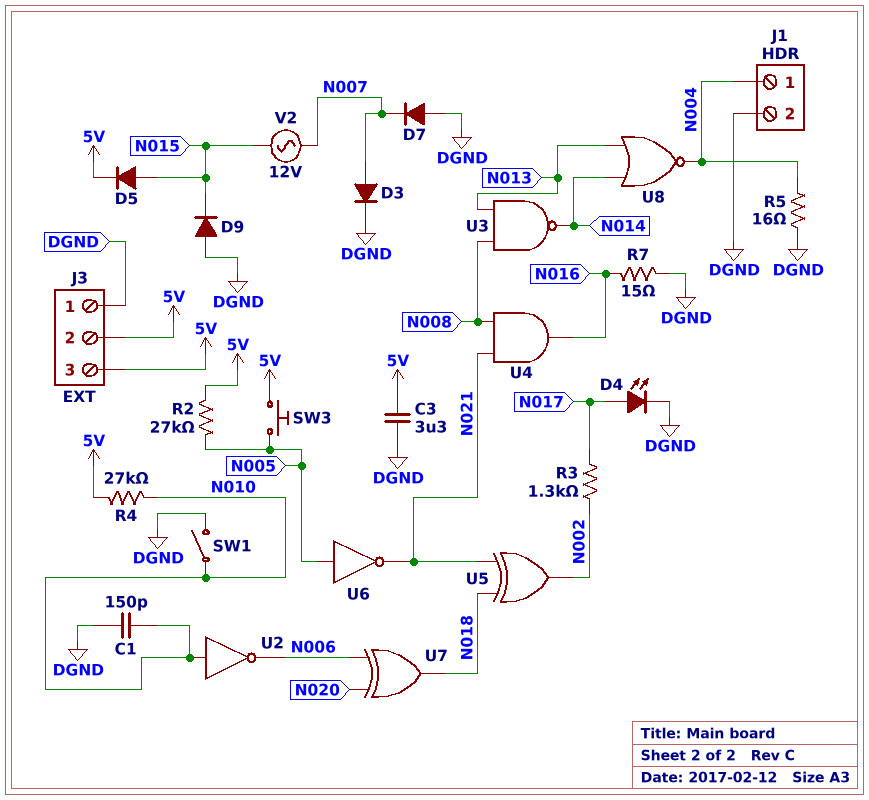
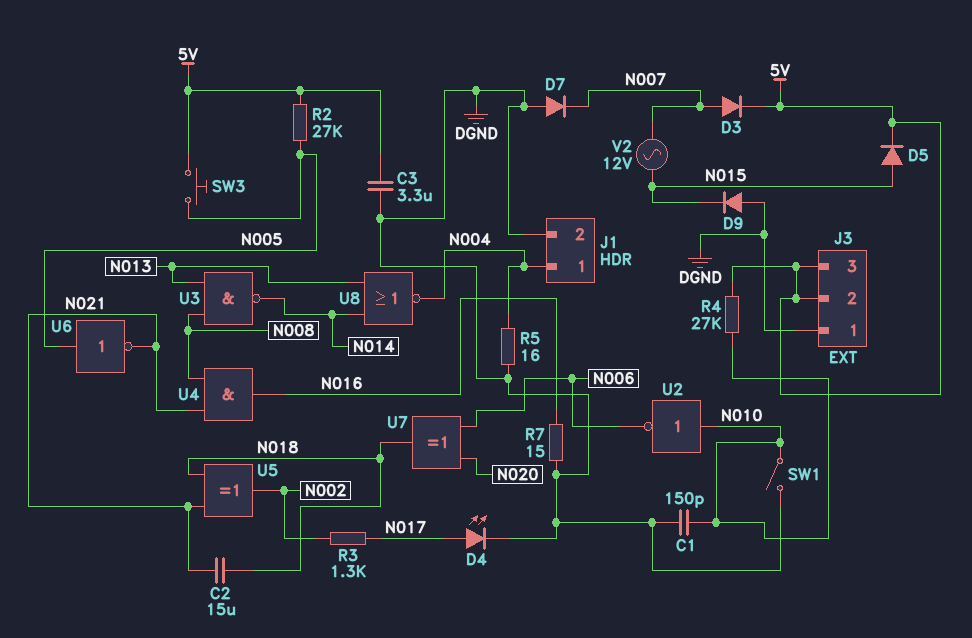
C2: none -> 15uF (N018, N021)
D3: diode (A N007, K DGND) -> diode (A N007, K 5V)

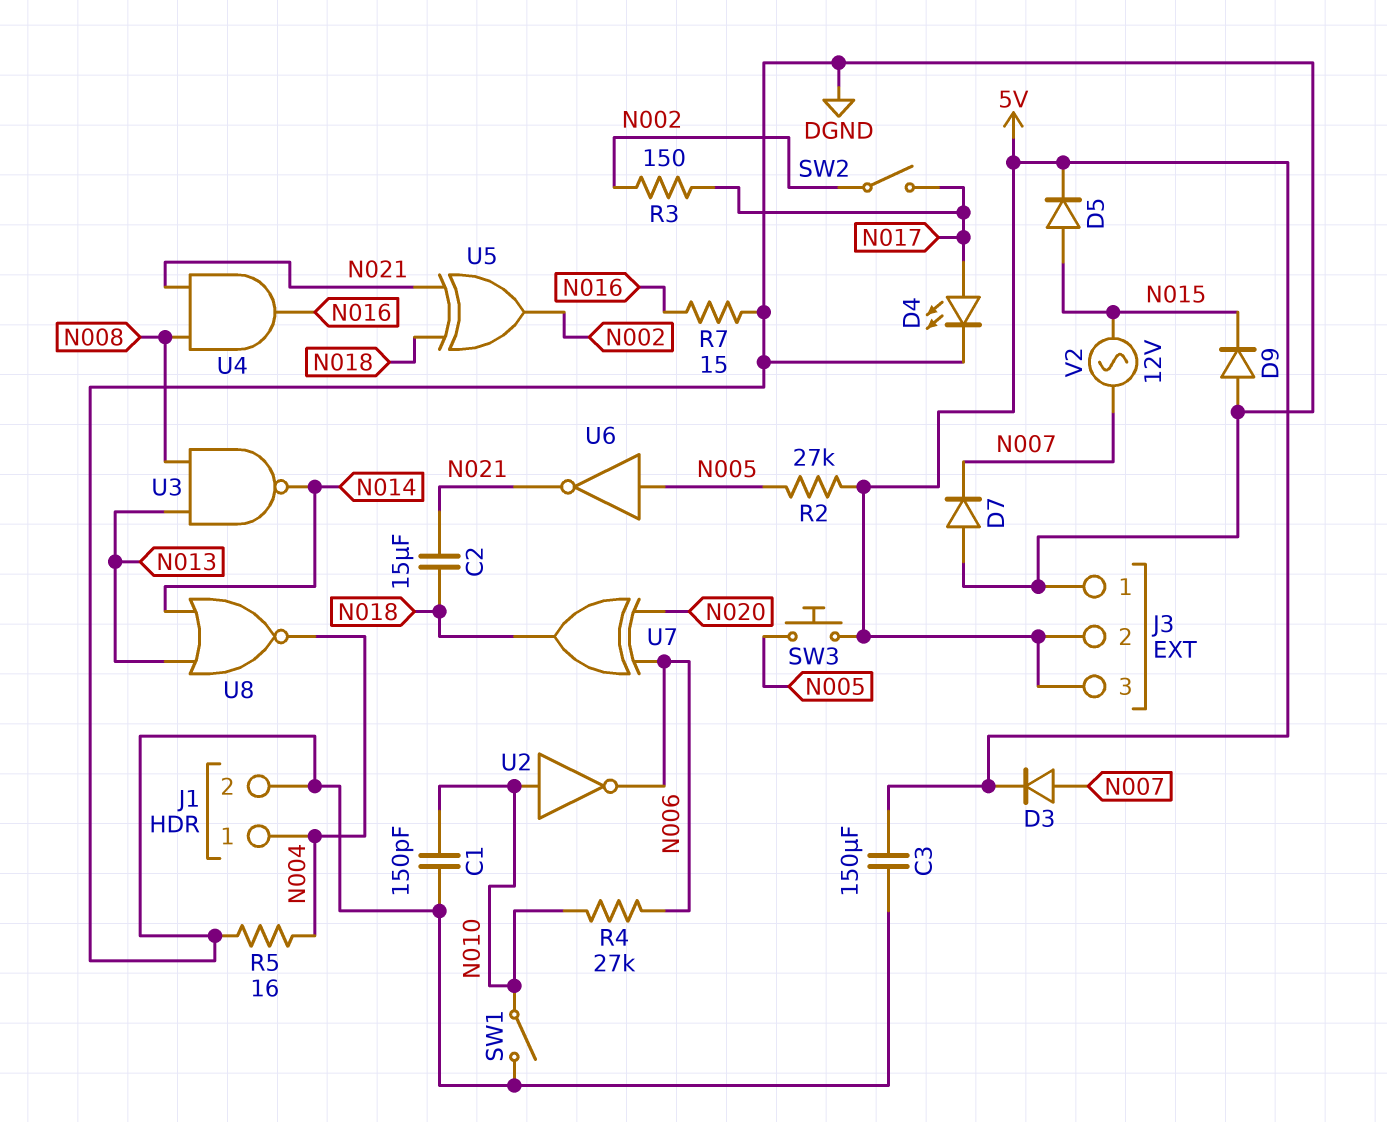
C3: 3.3uF (5V, DGND) -> 150uF (5V, DGND)
R3: 1.3k (N002, N017) -> 150 (N002, N017)
R4: 27k (5V, N010) -> 27k (N006, N010)
SW2: none -> switch (N002, N017)

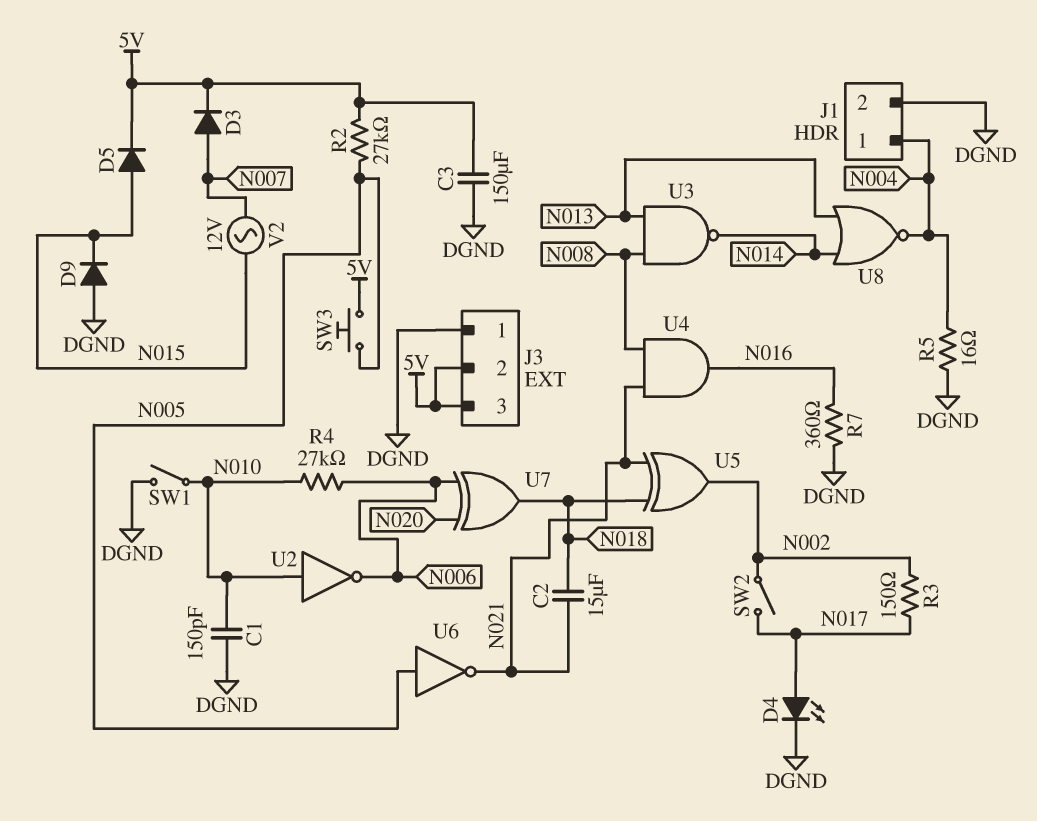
D7: diode (A DGND, K N007) -> none
R7: 15 (DGND, N016) -> 360 (DGND, N016)

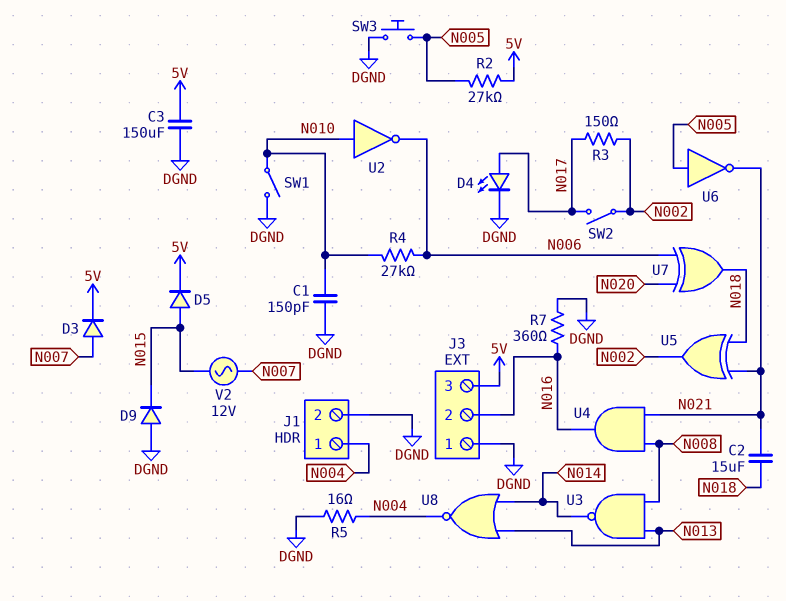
J3 pin 2: 5V -> N016
SW3: button (5V, N005) -> button (DGND, N005)

